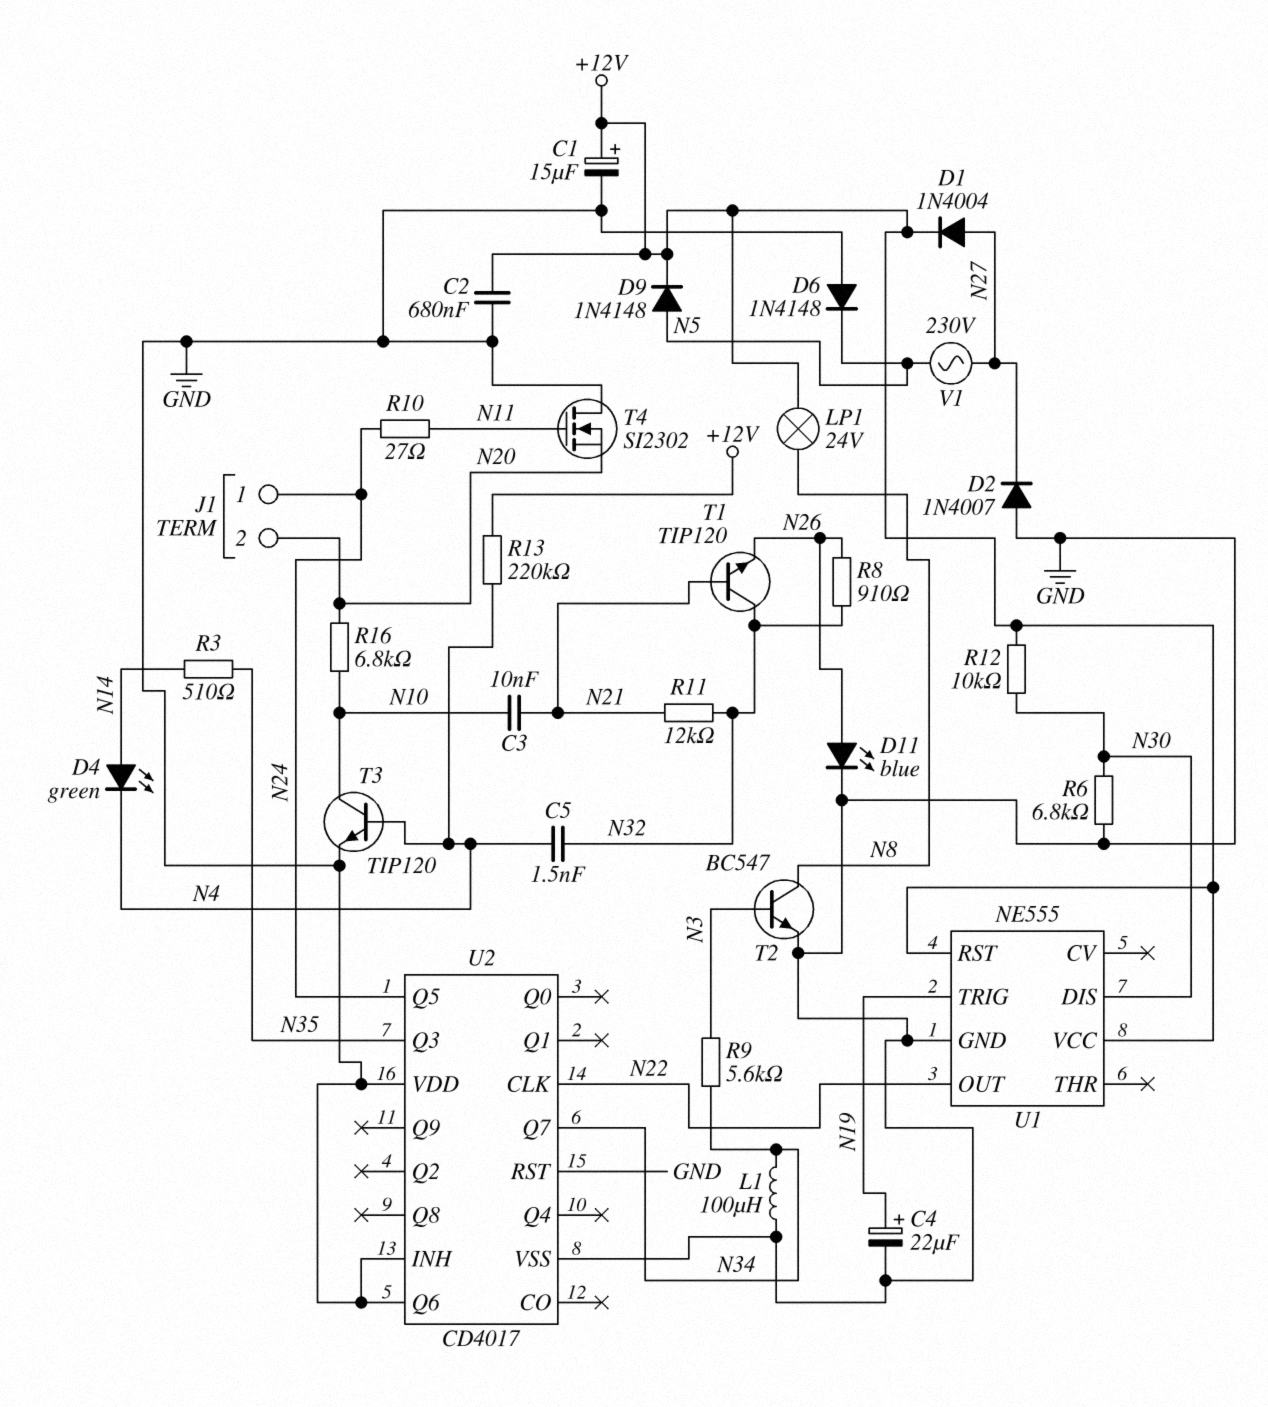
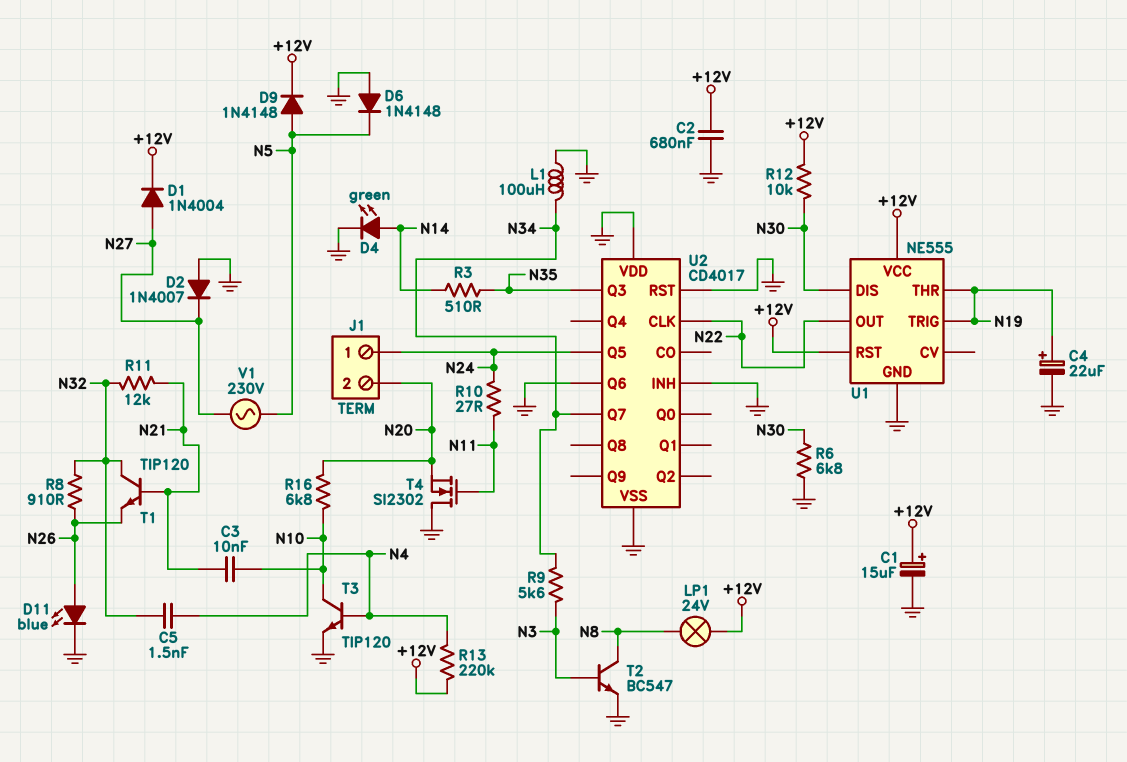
D4: LED green (A N14, K N4) -> LED green (A N14, K GND)
U1 pin THR: none -> N19

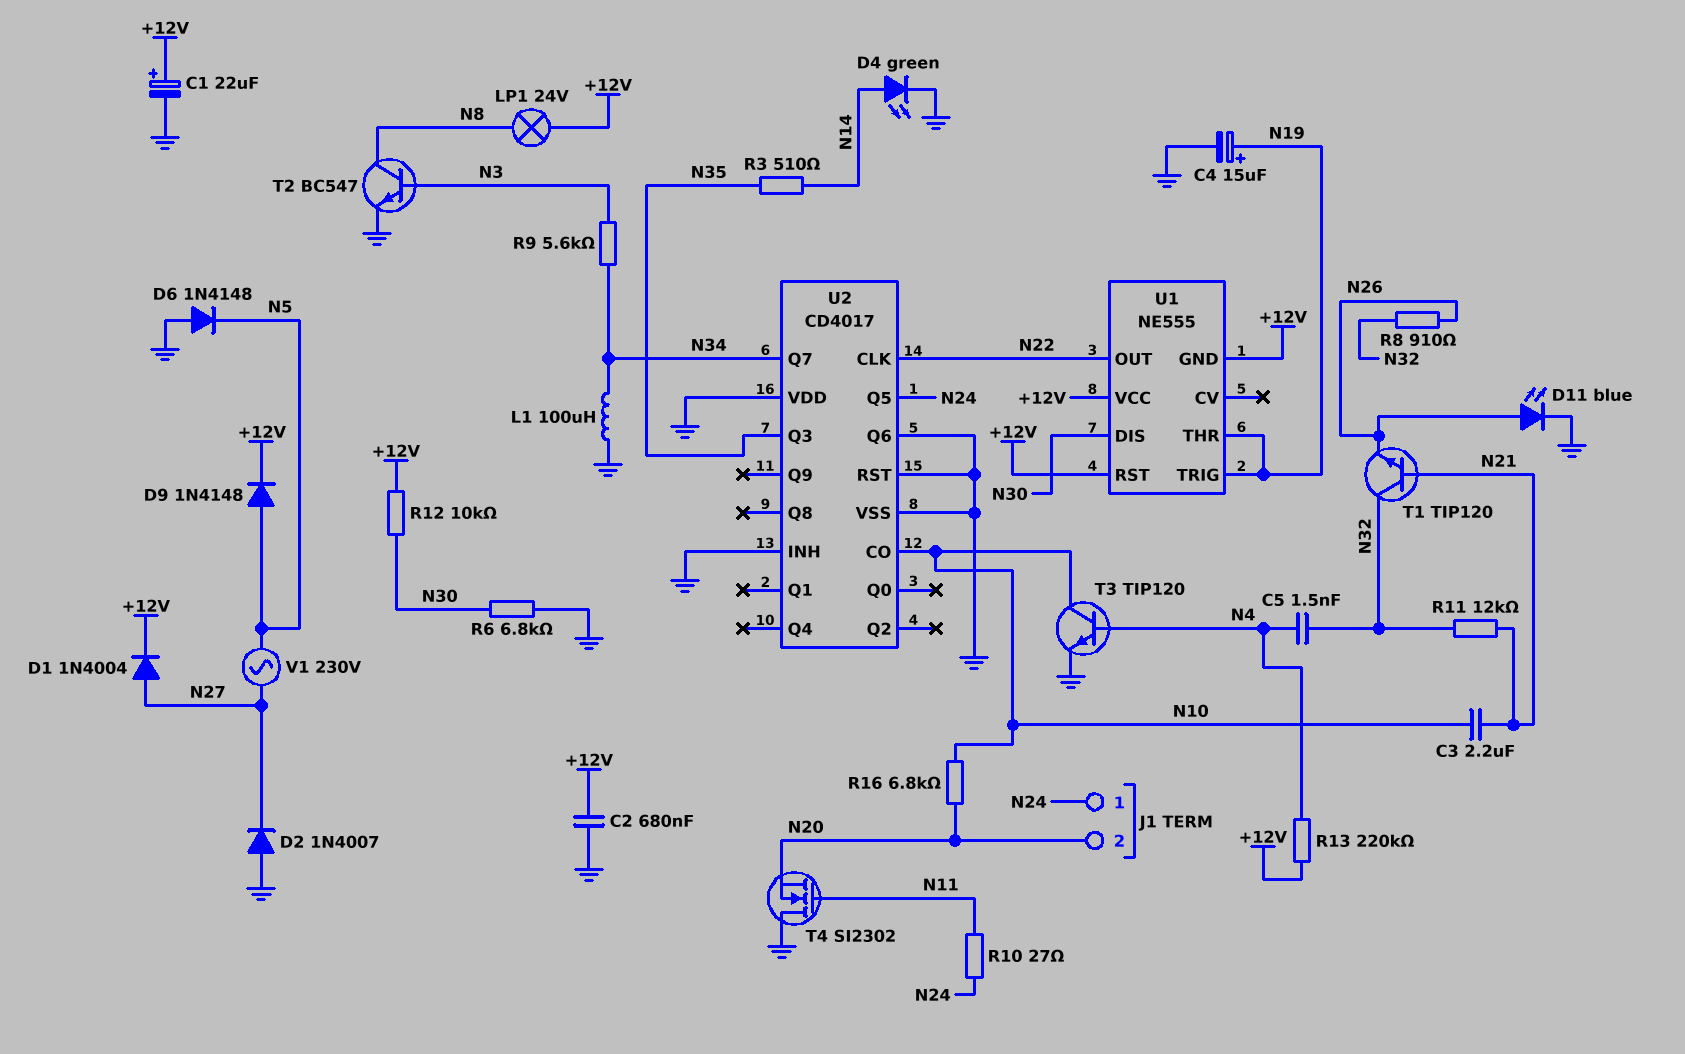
C1: 15uF (plus +12V, minus GND) -> 22uF (plus +12V, minus GND)
C3: 10nF (N10, N21) -> 2.2uF (N10, N21)
C4: 22uF (plus N19, minus GND) -> 15uF (plus N19, minus GND)
U1 pin GND: GND -> +12V
U2 pin CO: none -> N10

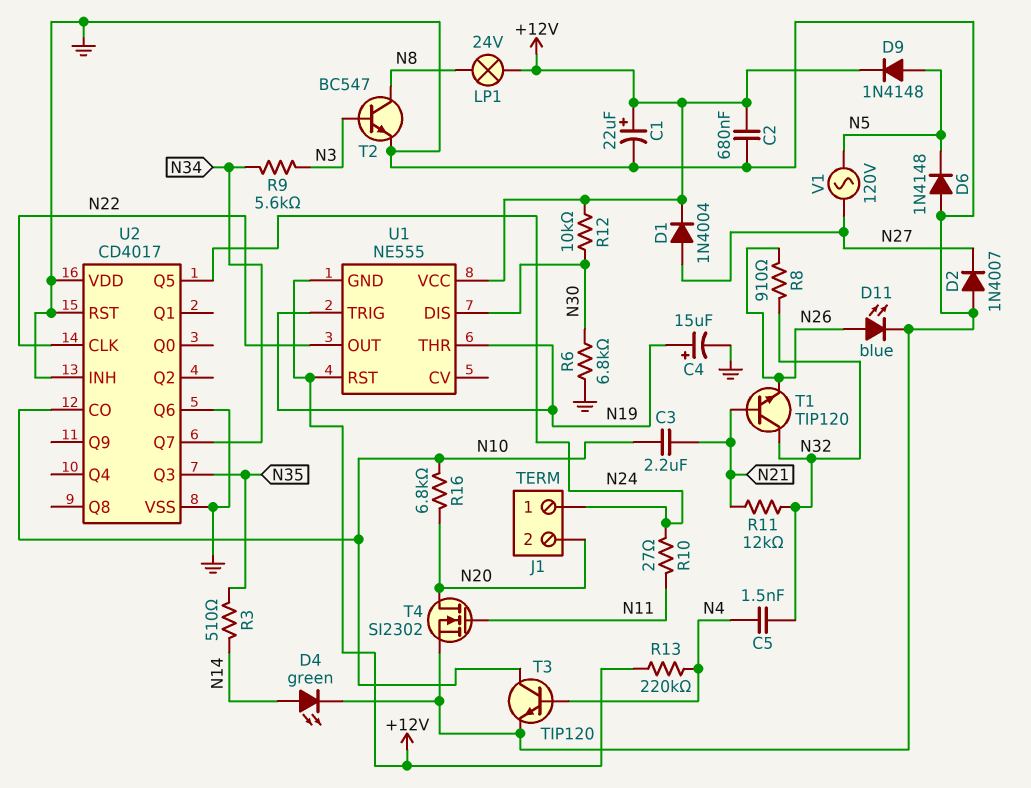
L1: 100uH (GND, N34) -> none
T4: NMOS SI2302 (G N11, D GND, S N20) -> NMOS SI2302 (G N11, D N20, S GND)
V1: AC 230V (N5, N27) -> AC 120V (N5, N27)

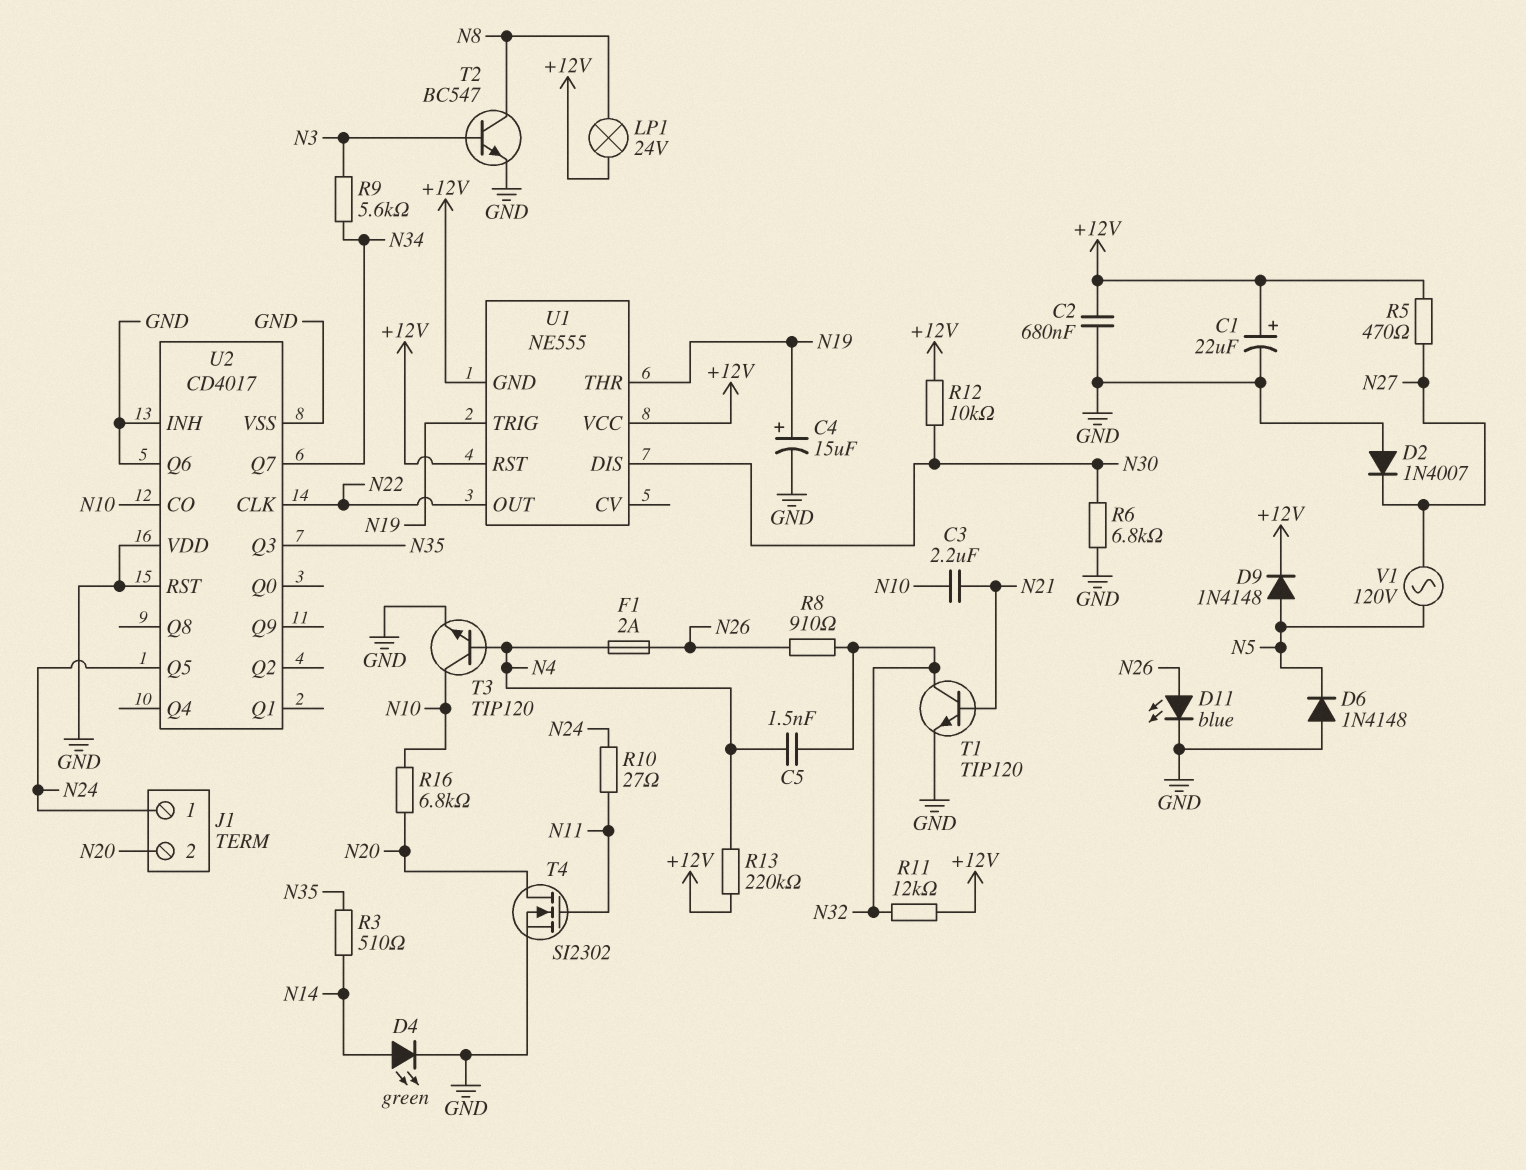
D1: diode 1N4004 (A N27, K +12V) -> none
F1: none -> 2A (N4, N26)
R5: none -> 470 (+12V, N27)
R11: 12k (N21, N32) -> 12k (+12V, N32)
T1: NPN TIP120 (B N21, C N32, E N26) -> NPN TIP120 (B N21, C N32, E GND)

